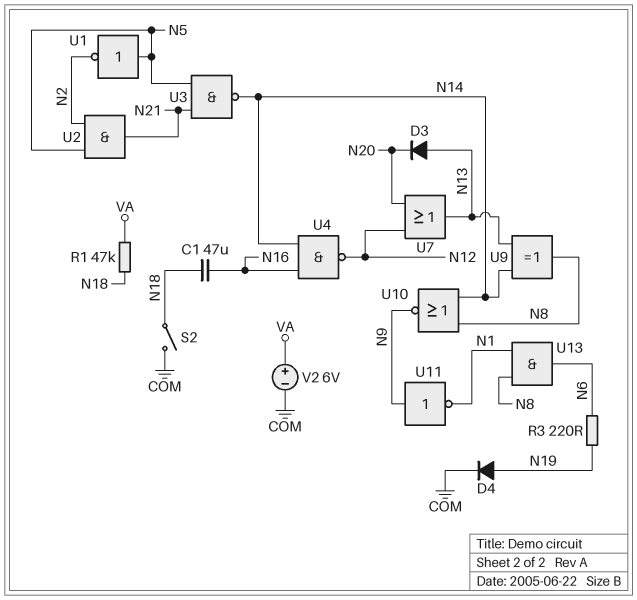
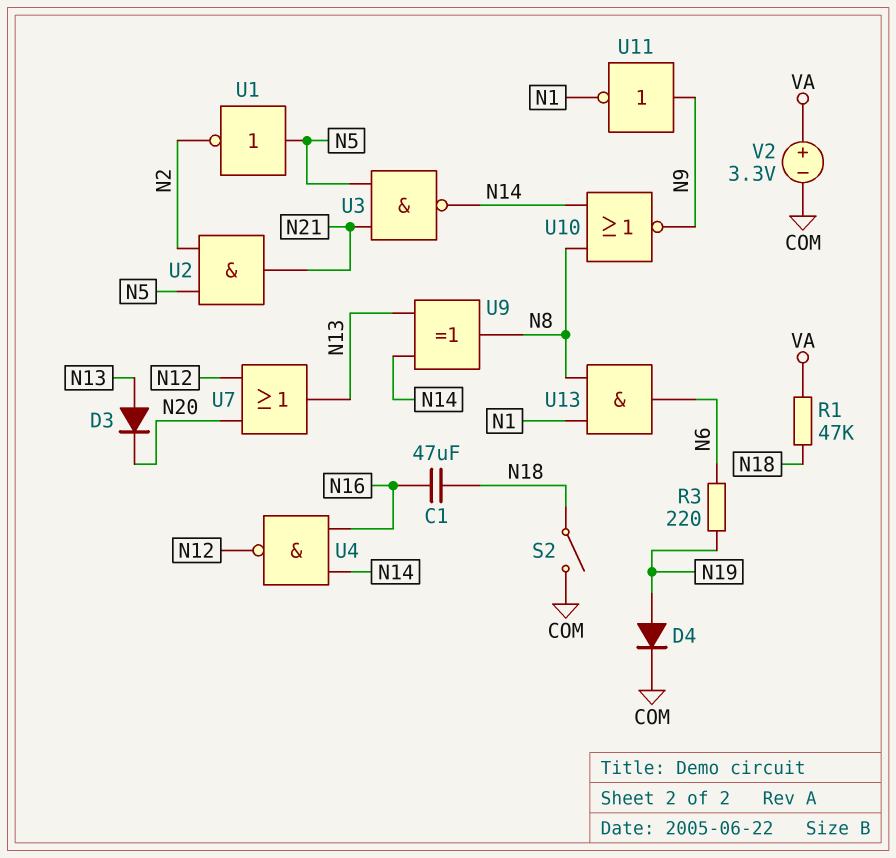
V2: 6V (plus VA, minus COM) -> 3.3V (plus VA, minus COM)

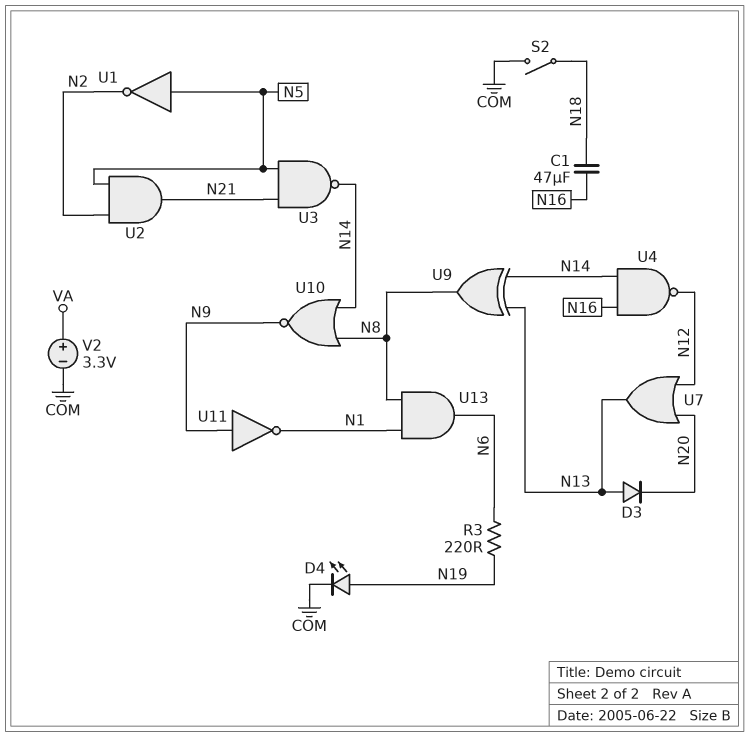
D4: diode (A N19, K COM) -> LED (A N19, K COM)
R1: 47k (N18, VA) -> none

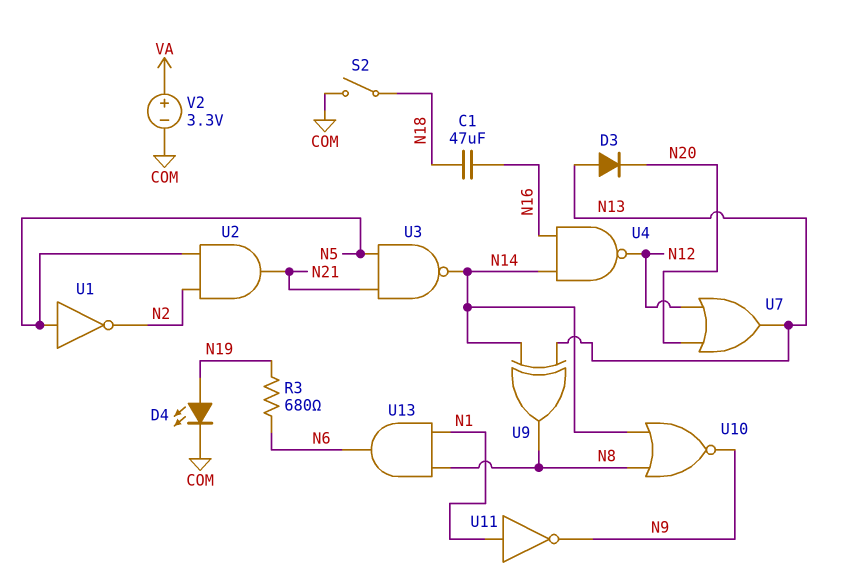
R3: 220 (N6, N19) -> 680 (N6, N19)
U11: NOT (in N9, out N1) -> NOT (in N1, out N9)

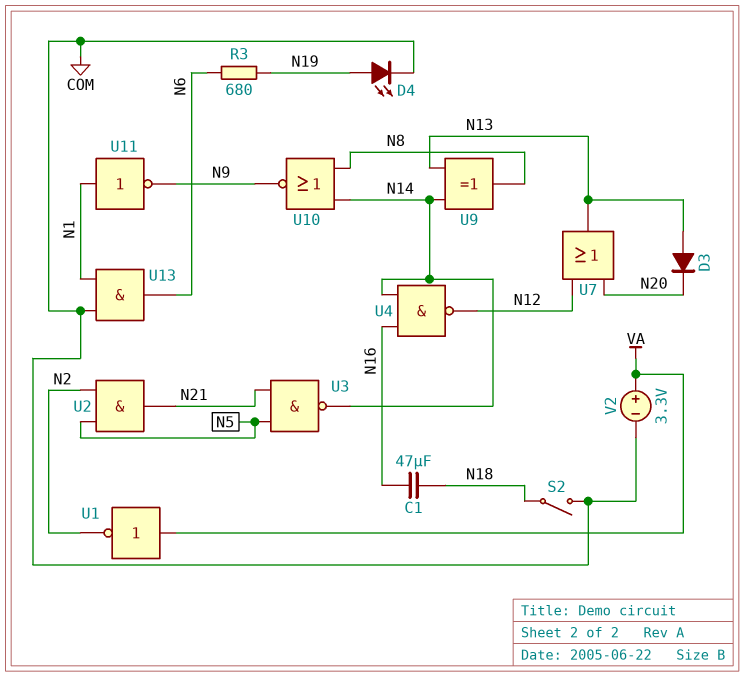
U1: NOT (in N5, out N2) -> NOT (in VA, out N2)
U13: AND (in N1, in N8, out N6) -> AND (in COM, in N1, out N6)

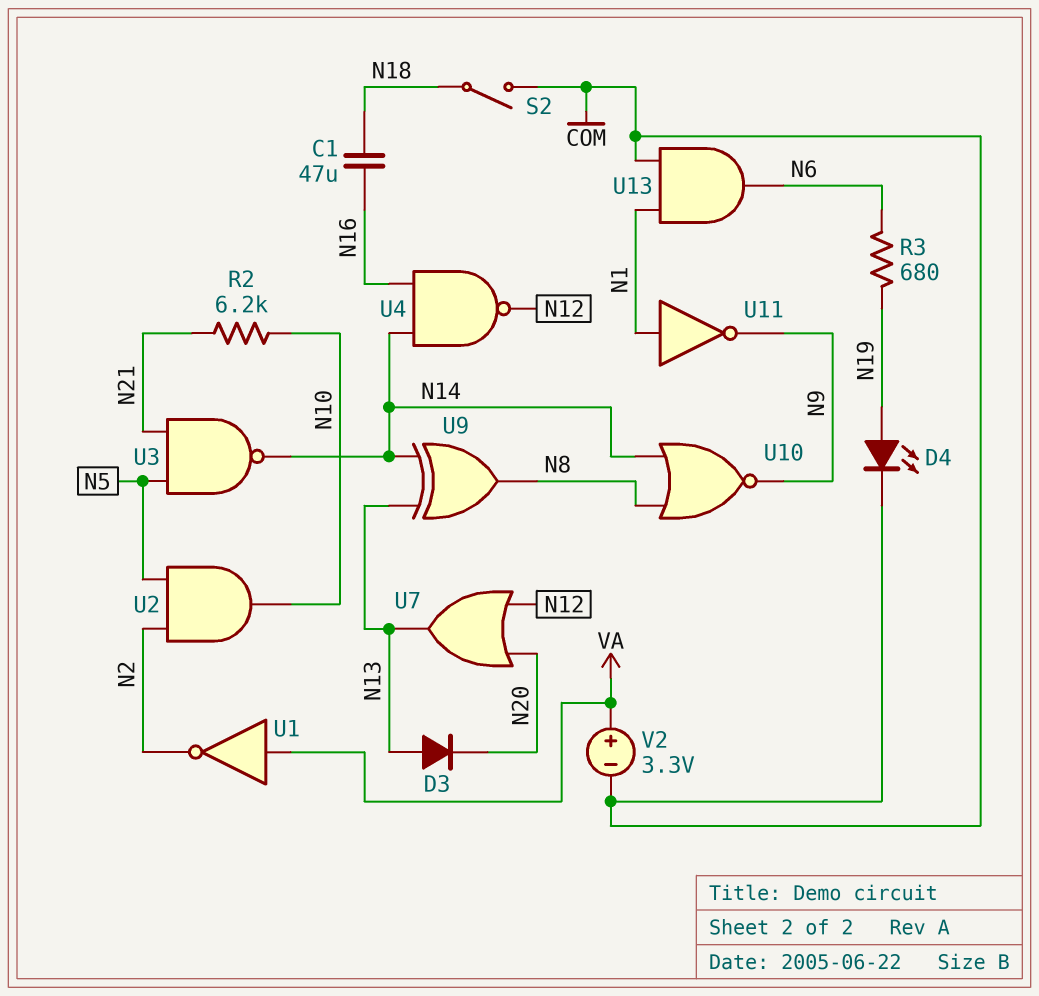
R2: none -> 6.2k (N10, N21)
U2: AND (in N2, in N5, out N21) -> AND (in N2, in N5, out N10)

